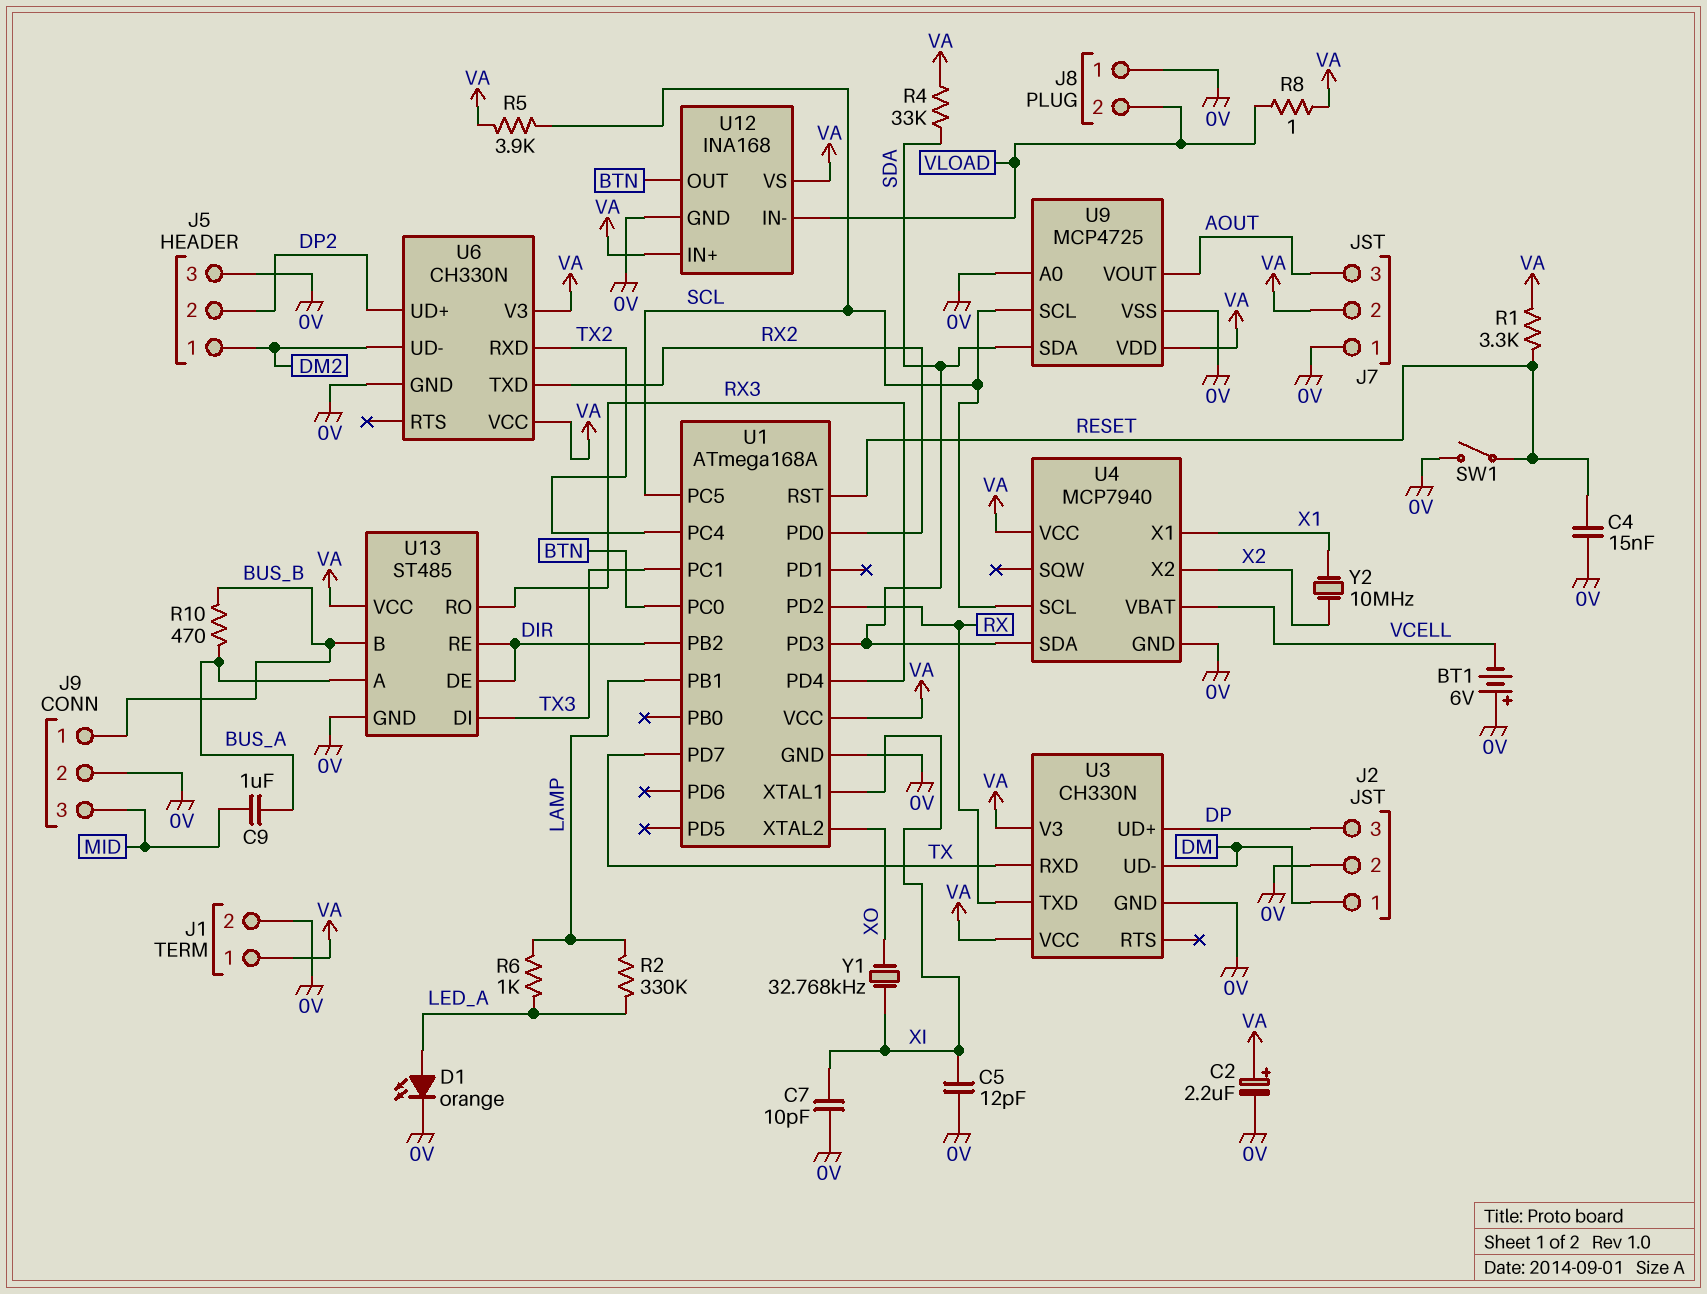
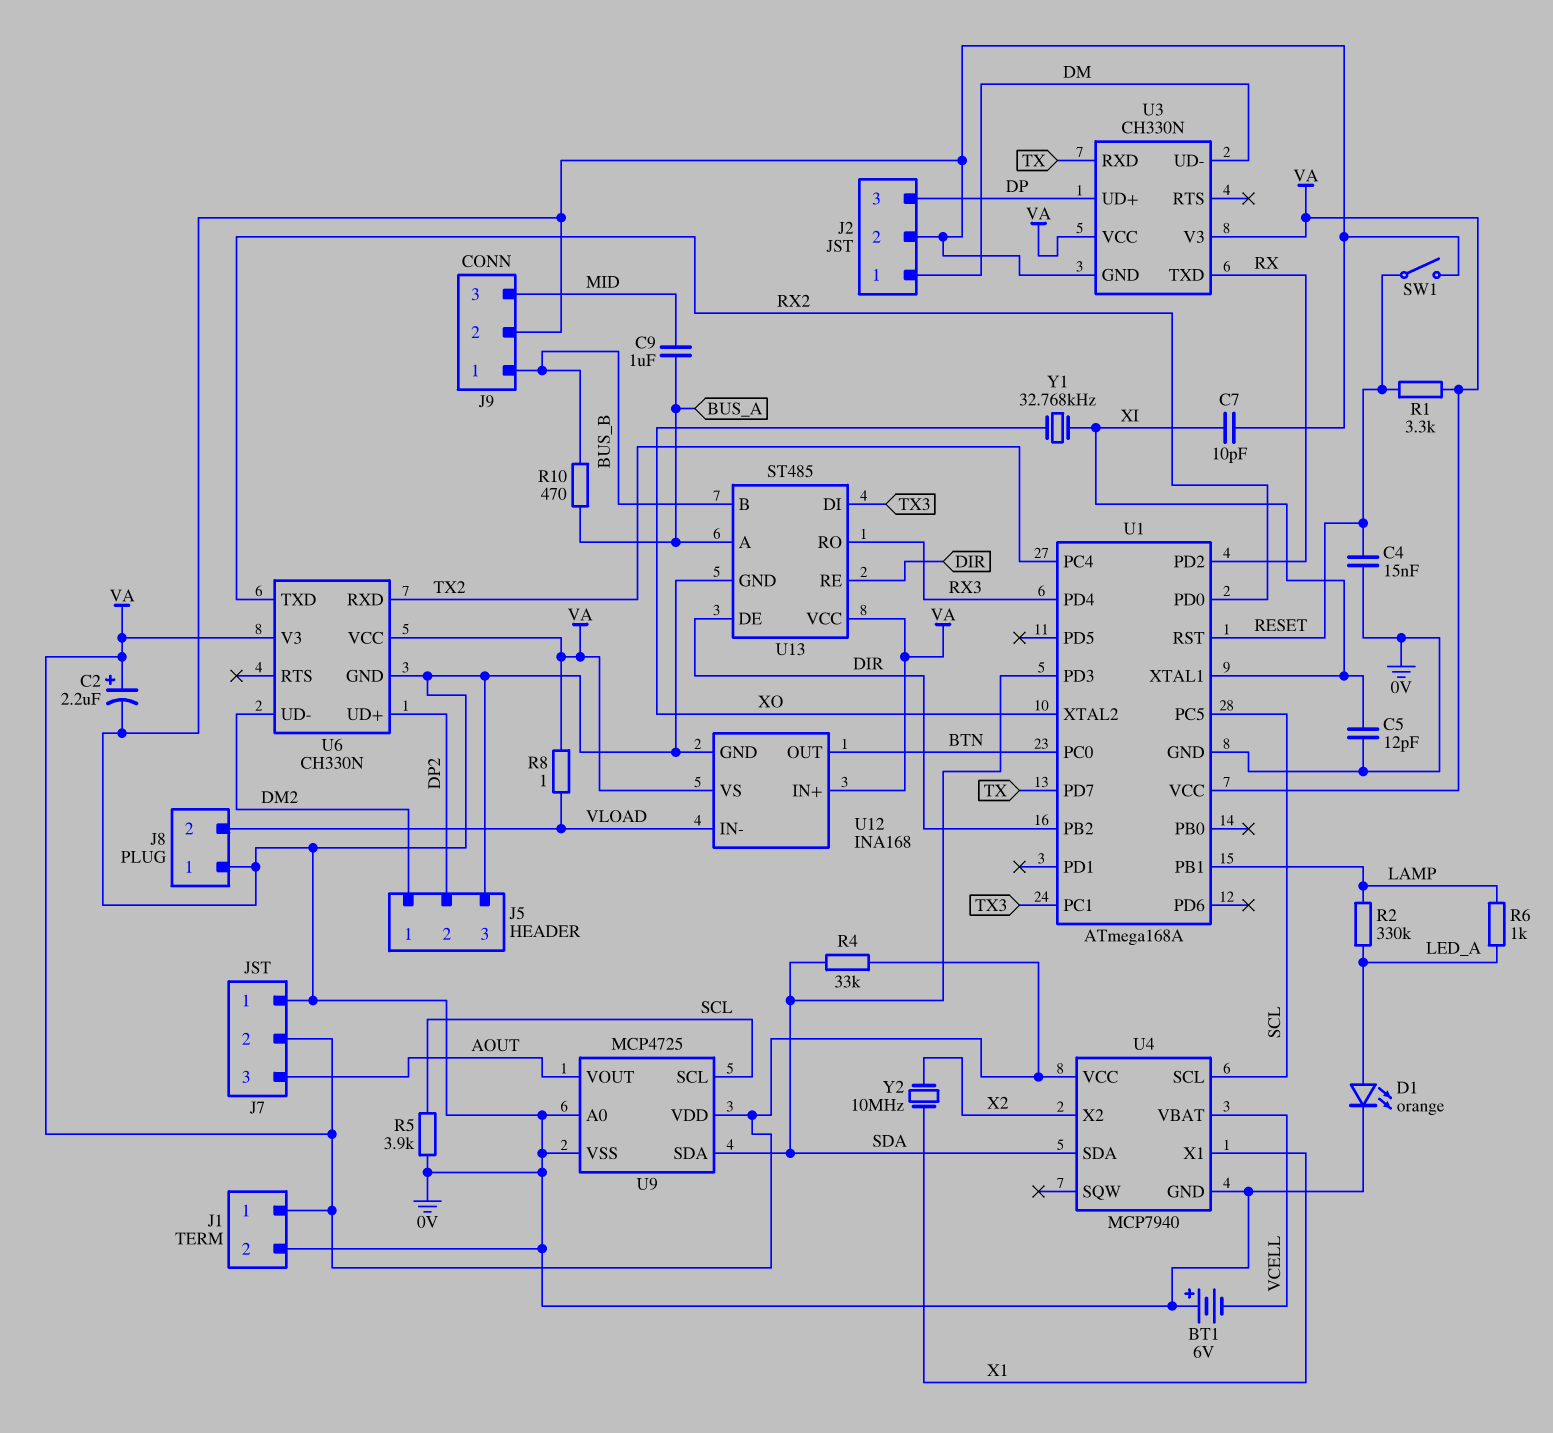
R5: 3.9k (SCL, VA) -> 3.9k (0V, SCL)

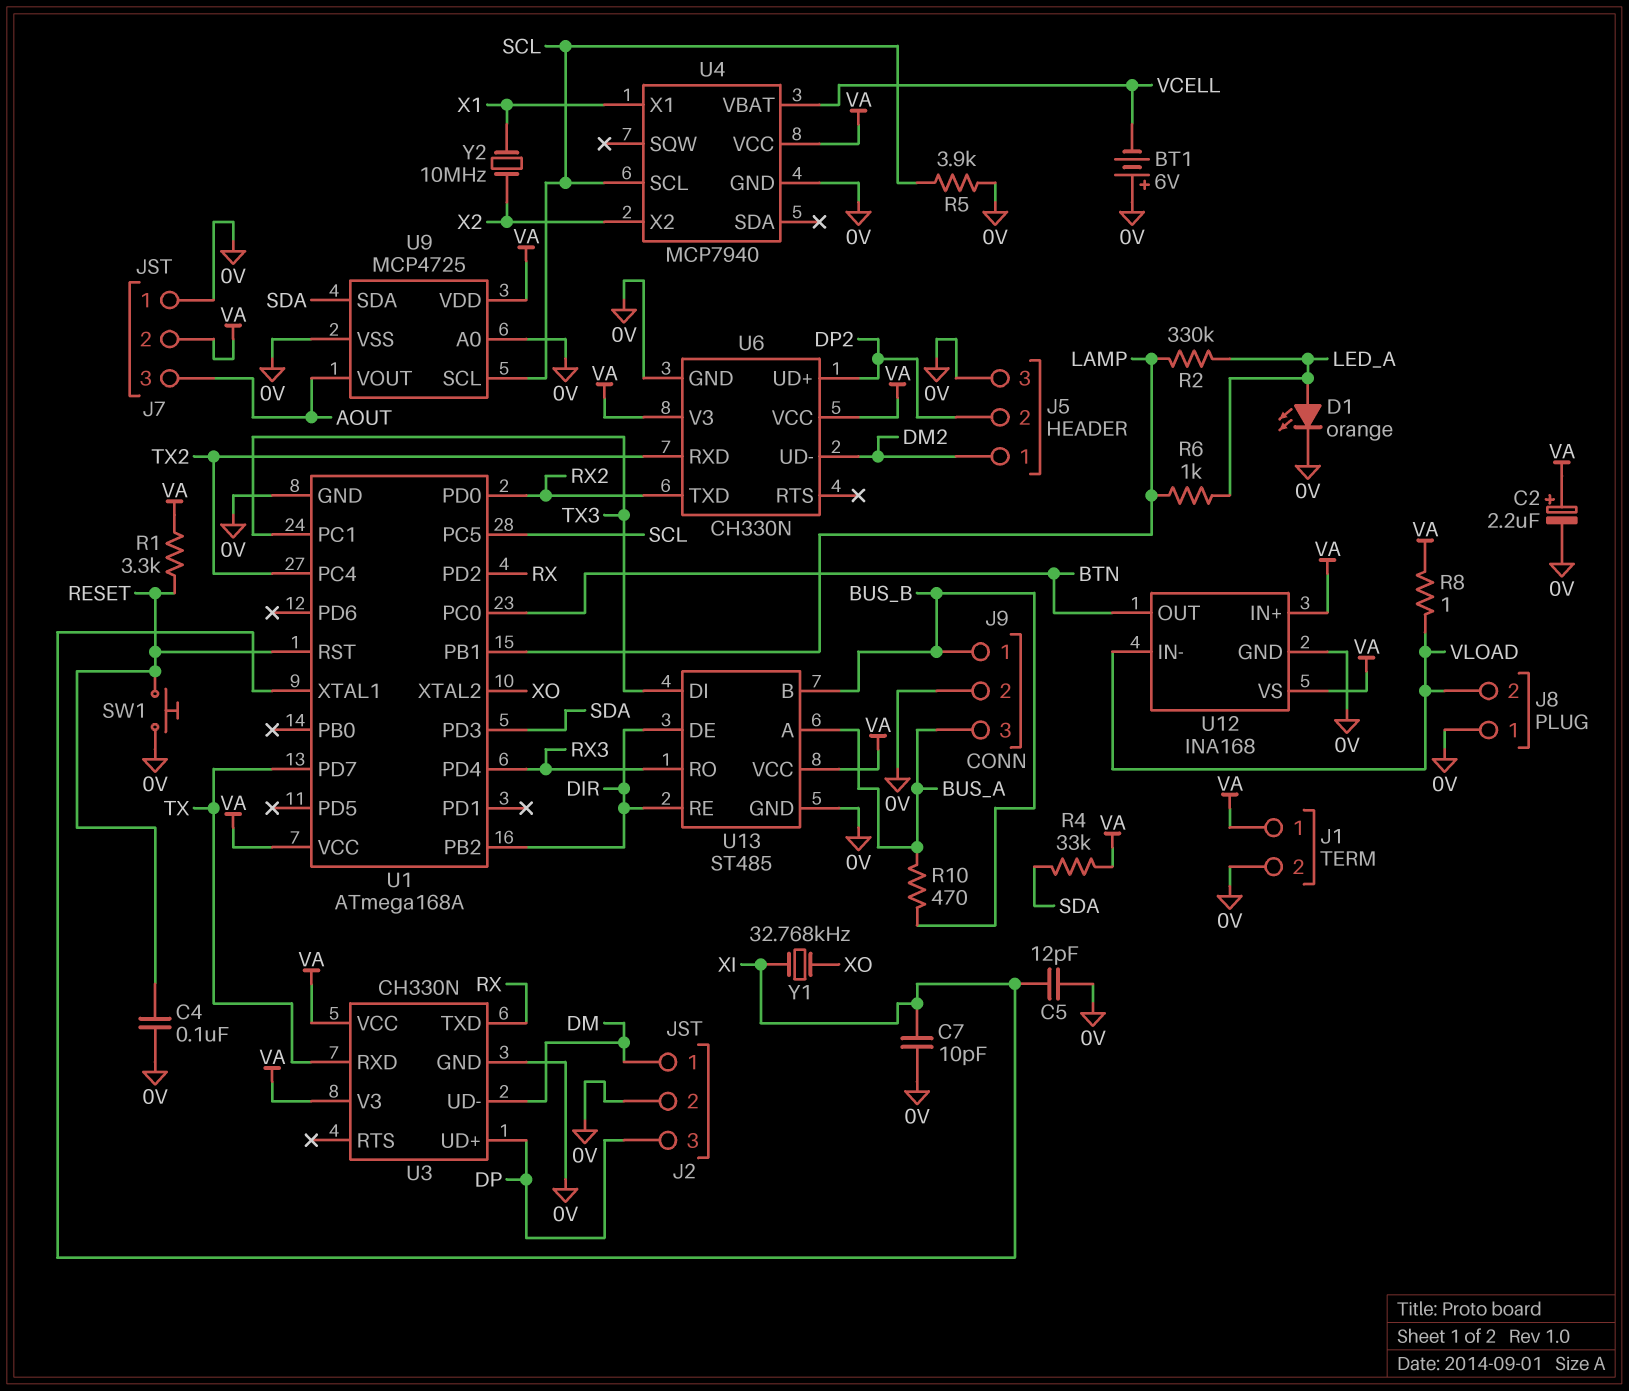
C4: 15nF (0V, RESET) -> 100nF (0V, RESET)
C9: 1uF (BUS_A, MID) -> none
J9 pin 3: MID -> BUS_A
SW1: switch (0V, RESET) -> button (0V, RESET)
U4 pin SDA: SDA -> none

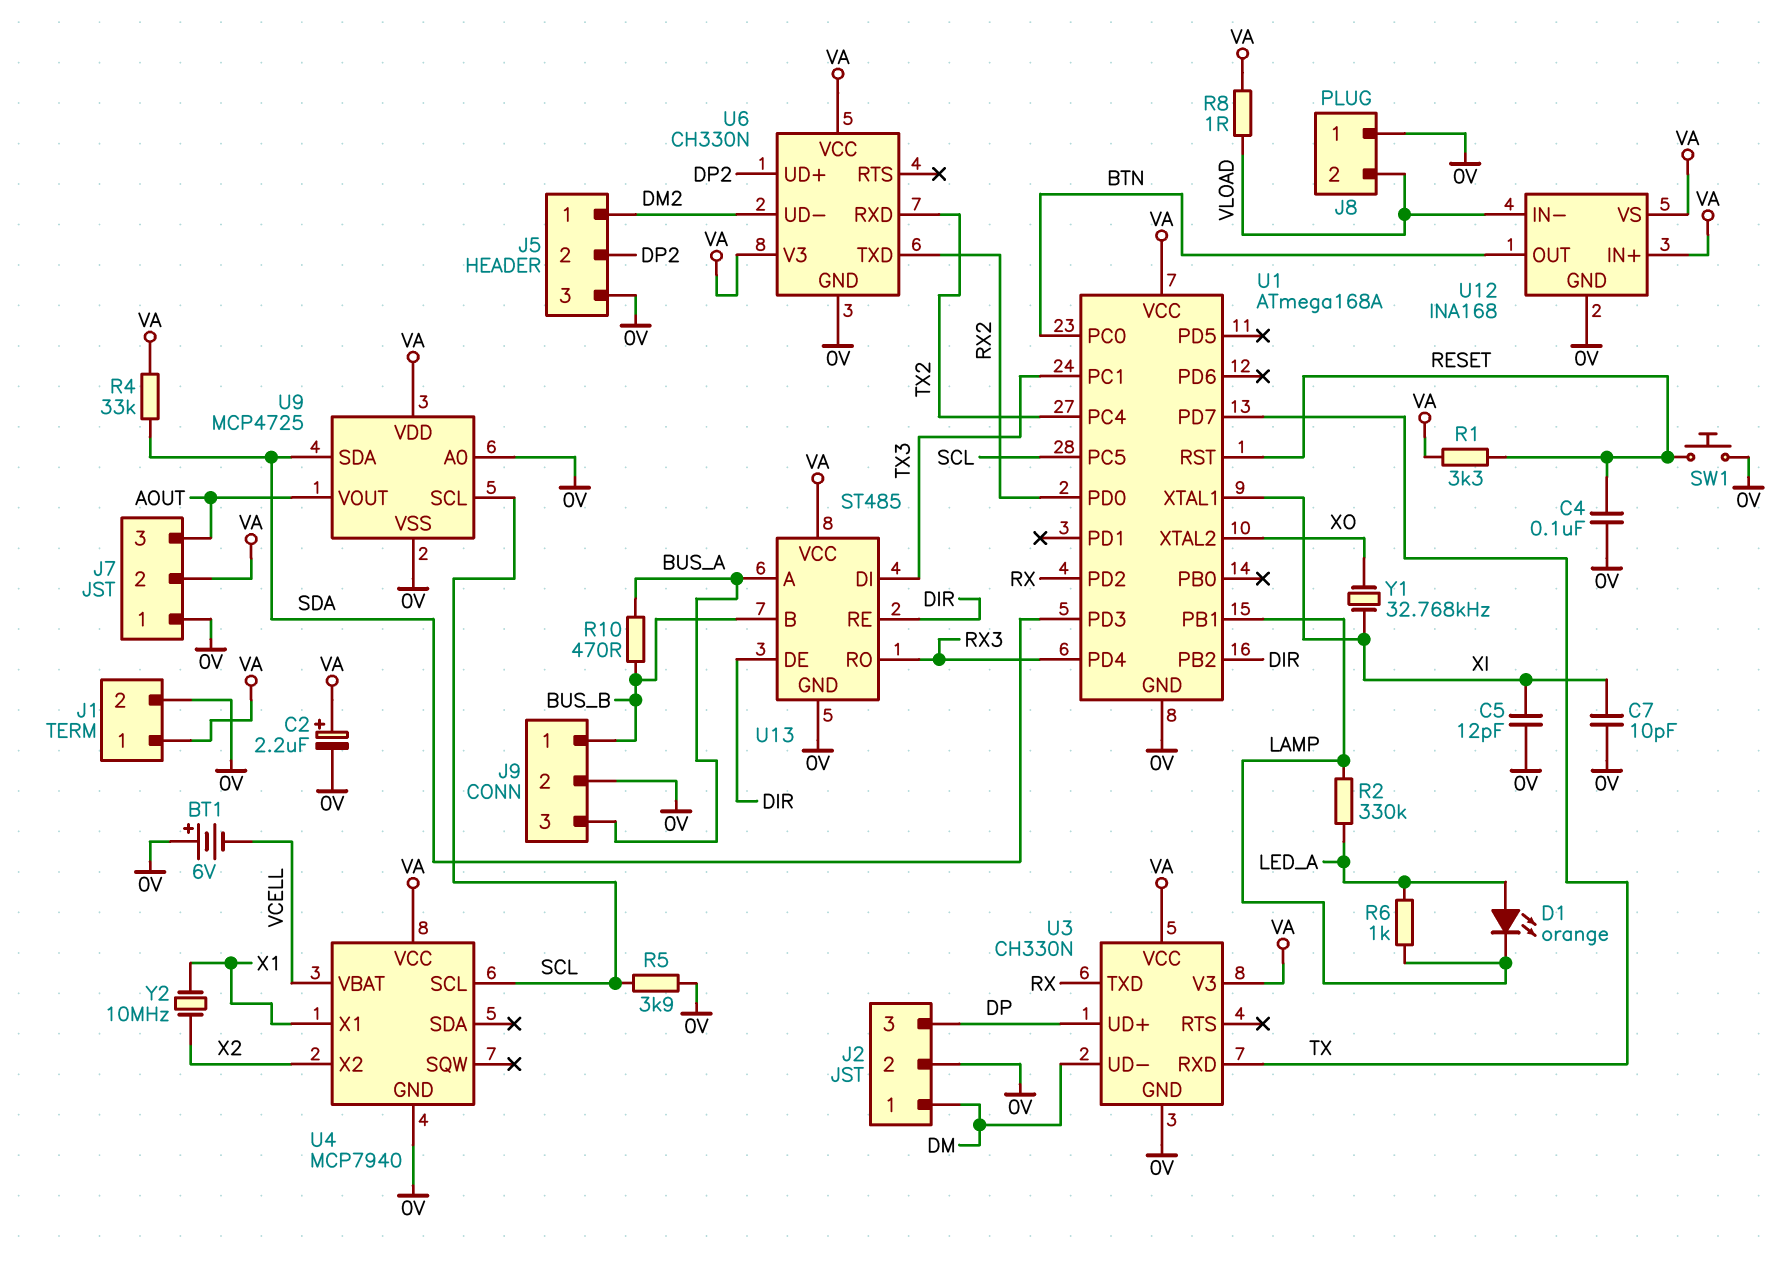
D1: LED orange (A LED_A, K 0V) -> LED orange (A LED_A, K LAMP)

